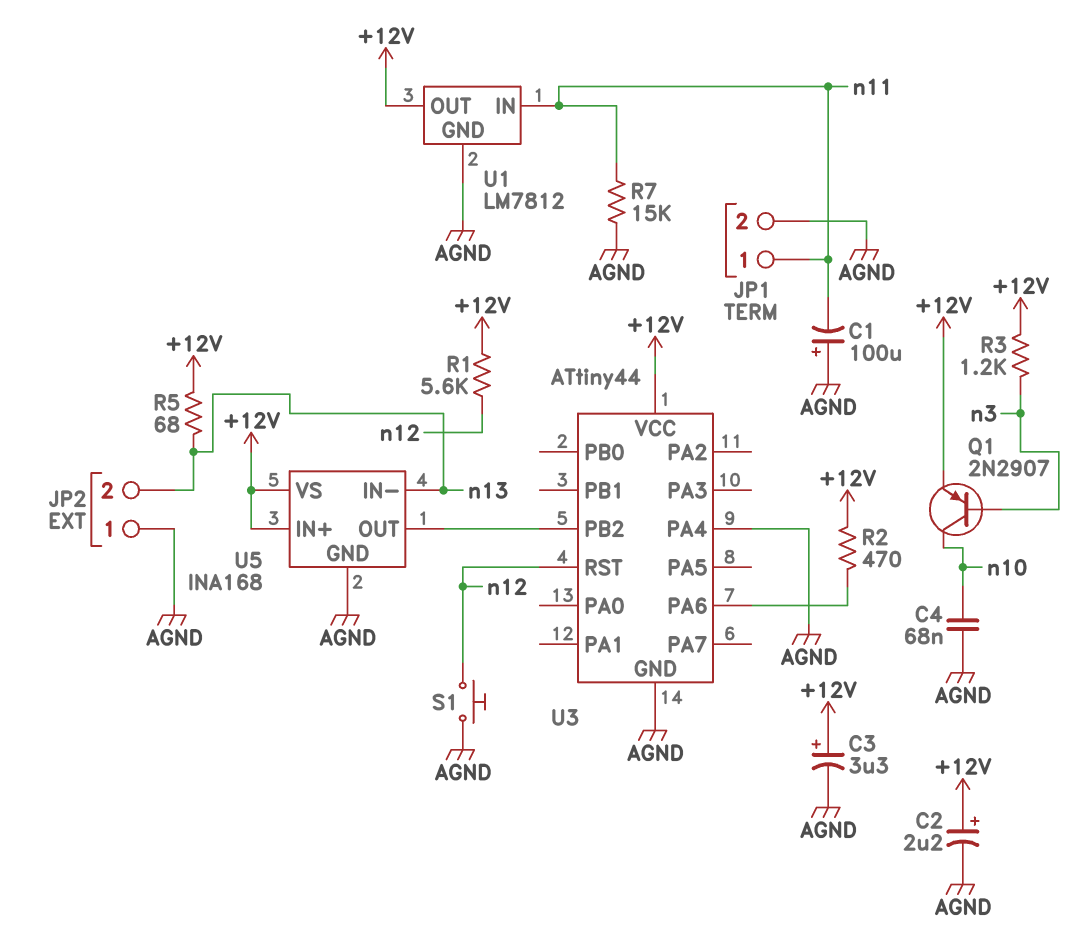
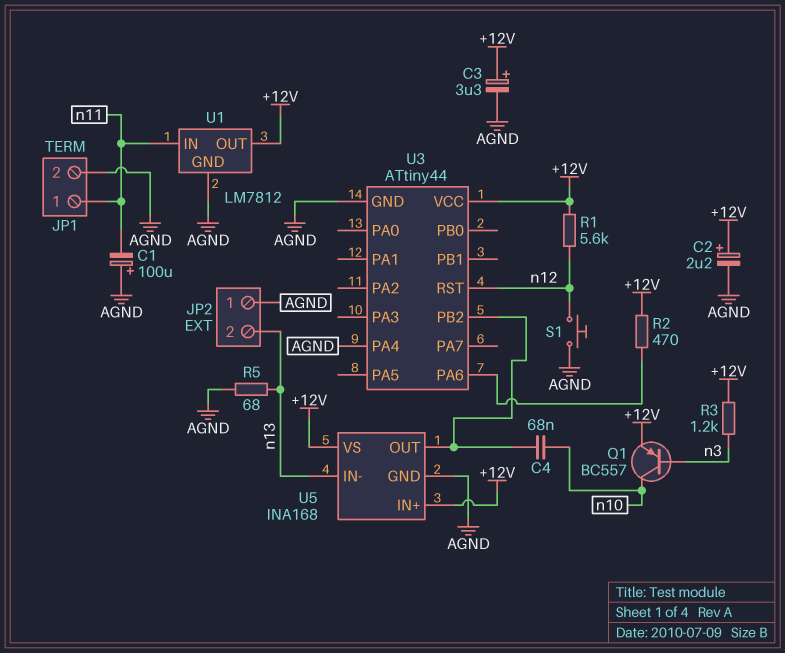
C4: 68nF (AGND, n10) -> 68nF (U3/PB2, n10)
Q1: PNP 2N2907 (B n3, C n10, E +12V) -> PNP BC557 (B n3, C n10, E +12V)
R5: 68 (+12V, n13) -> 68 (AGND, n13)
R7: 15k (AGND, n11) -> none

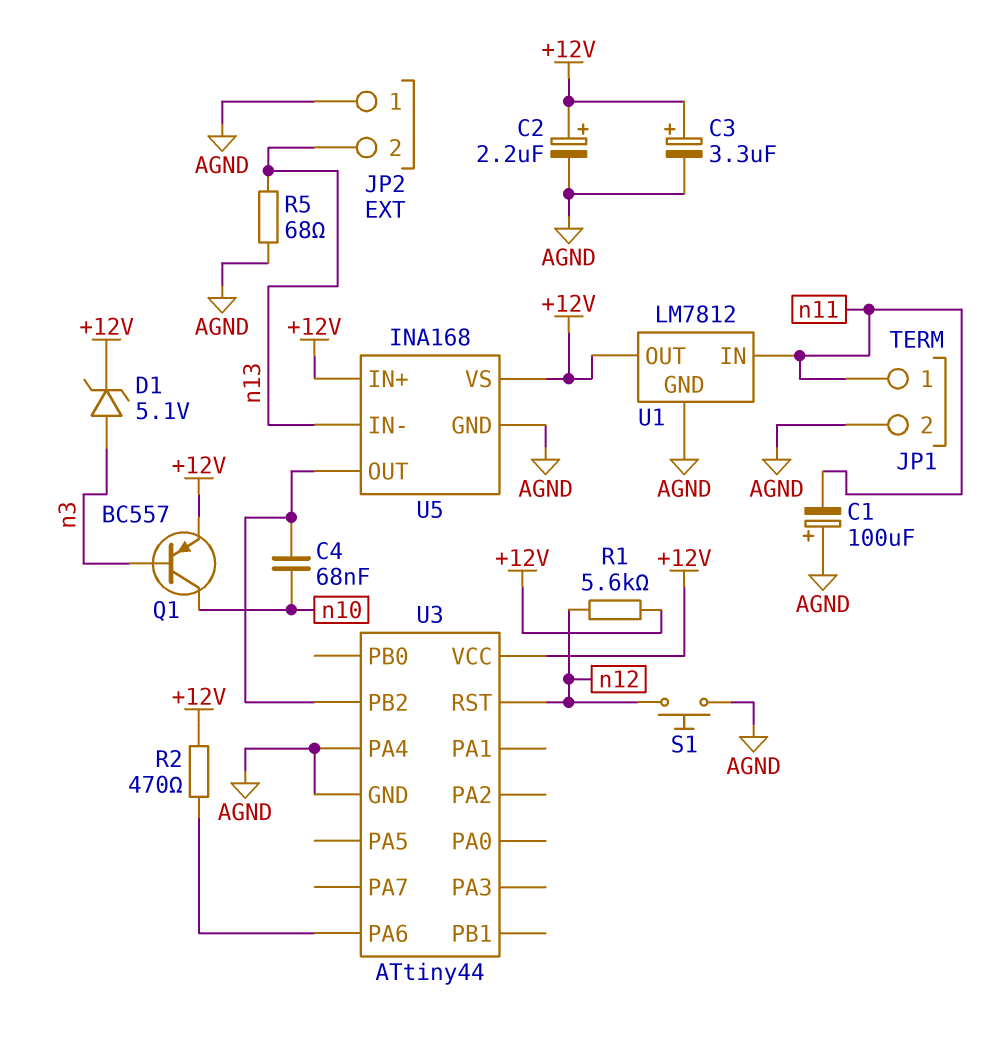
D1: none -> zener 5.1V (A n3, K +12V)
R3: 1.2k (+12V, n3) -> none

